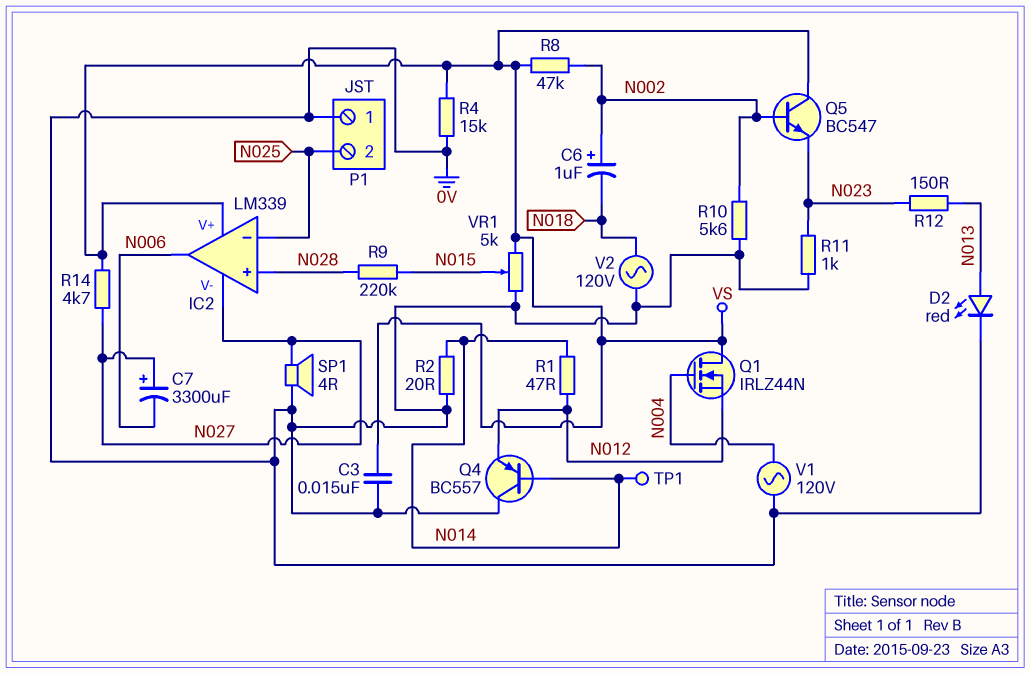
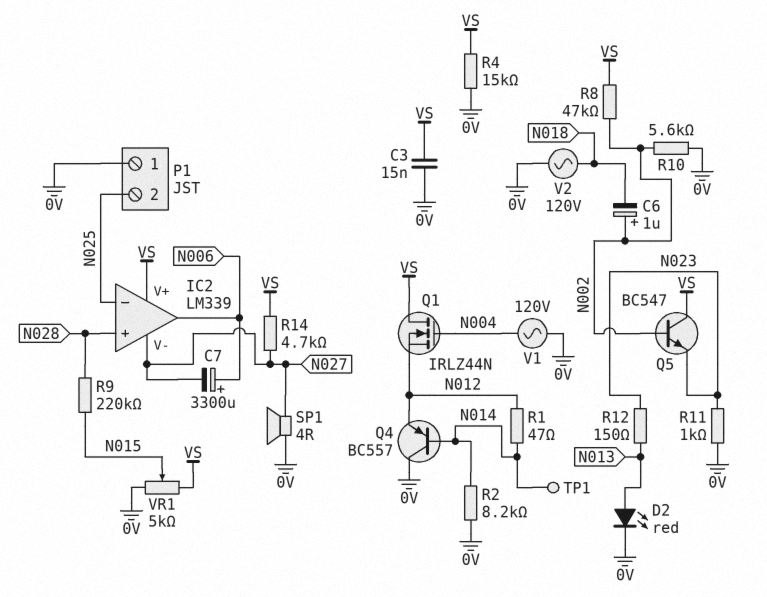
C7: 3300uF (plus N027, minus N006) -> 3300uF (plus N006, minus N027)
R2: 20 (0V, N014) -> 8.2k (0V, N014)

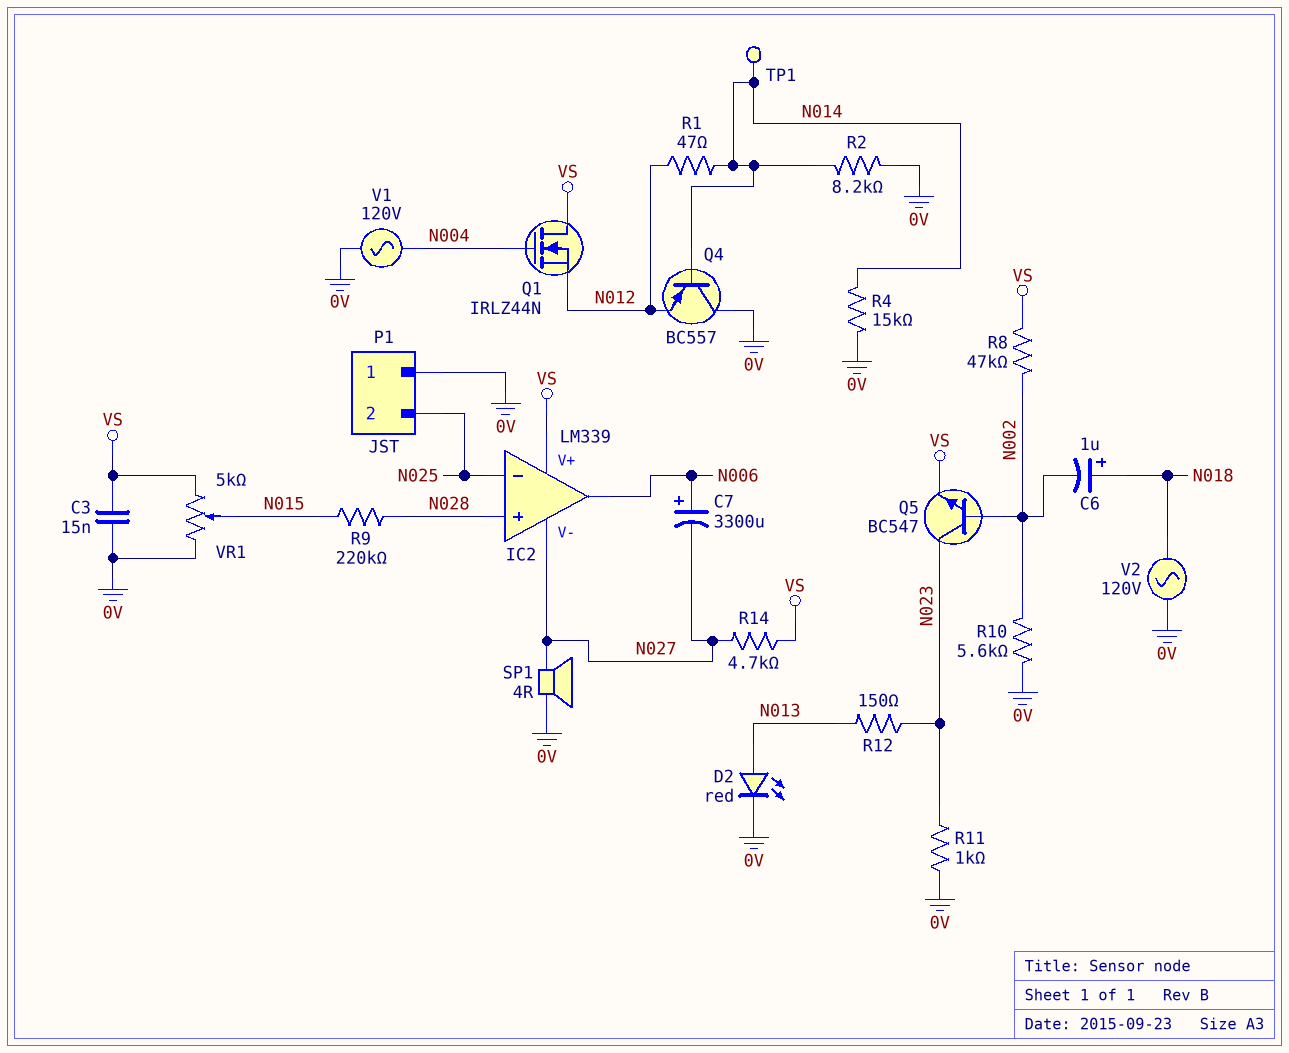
C6: 1uF (plus N002, minus N018) -> 1uF (plus N018, minus N002)
Q5: NPN BC547 (B N002, C VS, E N023) -> NPN BC547 (B N002, C N023, E VS)
R4: 15k (0V, VS) -> 15k (0V, N014)

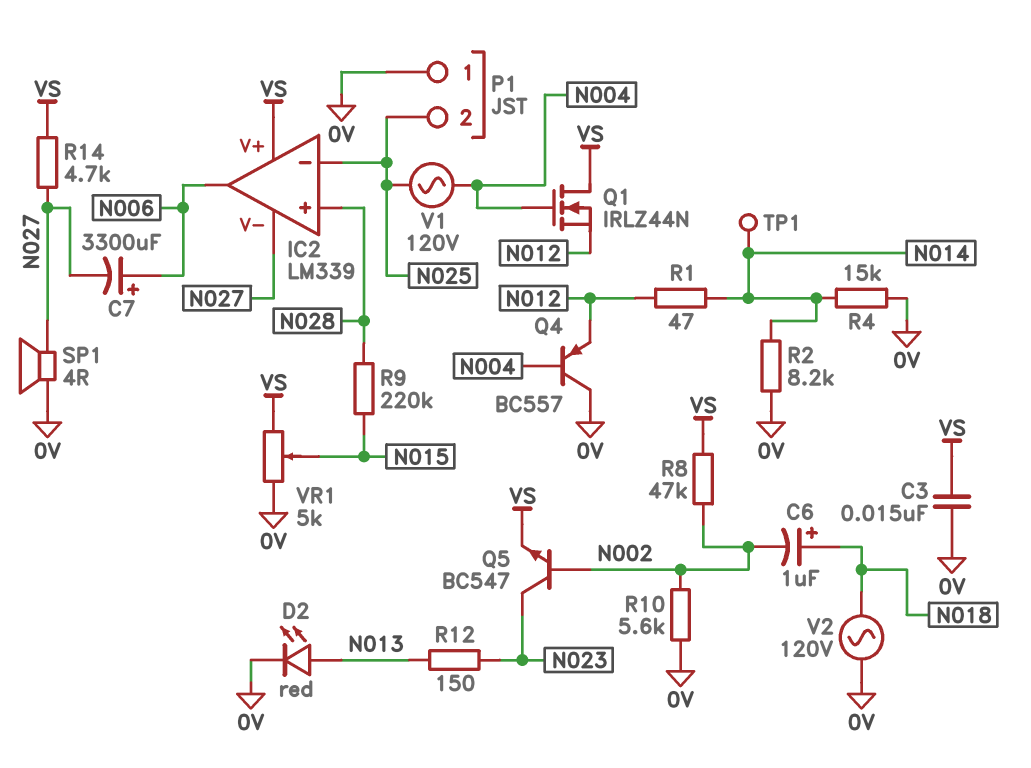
Q4: PNP BC557 (B N014, C 0V, E N012) -> PNP BC557 (B N004, C 0V, E N012)
R11: 1k (0V, N023) -> none
V1: AC 120V (0V, N004) -> AC 120V (N004, N025)

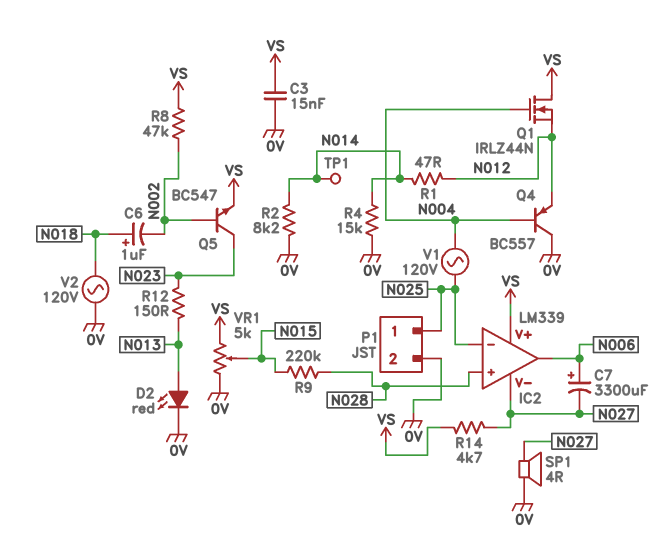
P1 pin 1: 0V -> N025
P1 pin 2: N025 -> 0V
R10: 5.6k (0V, N002) -> none

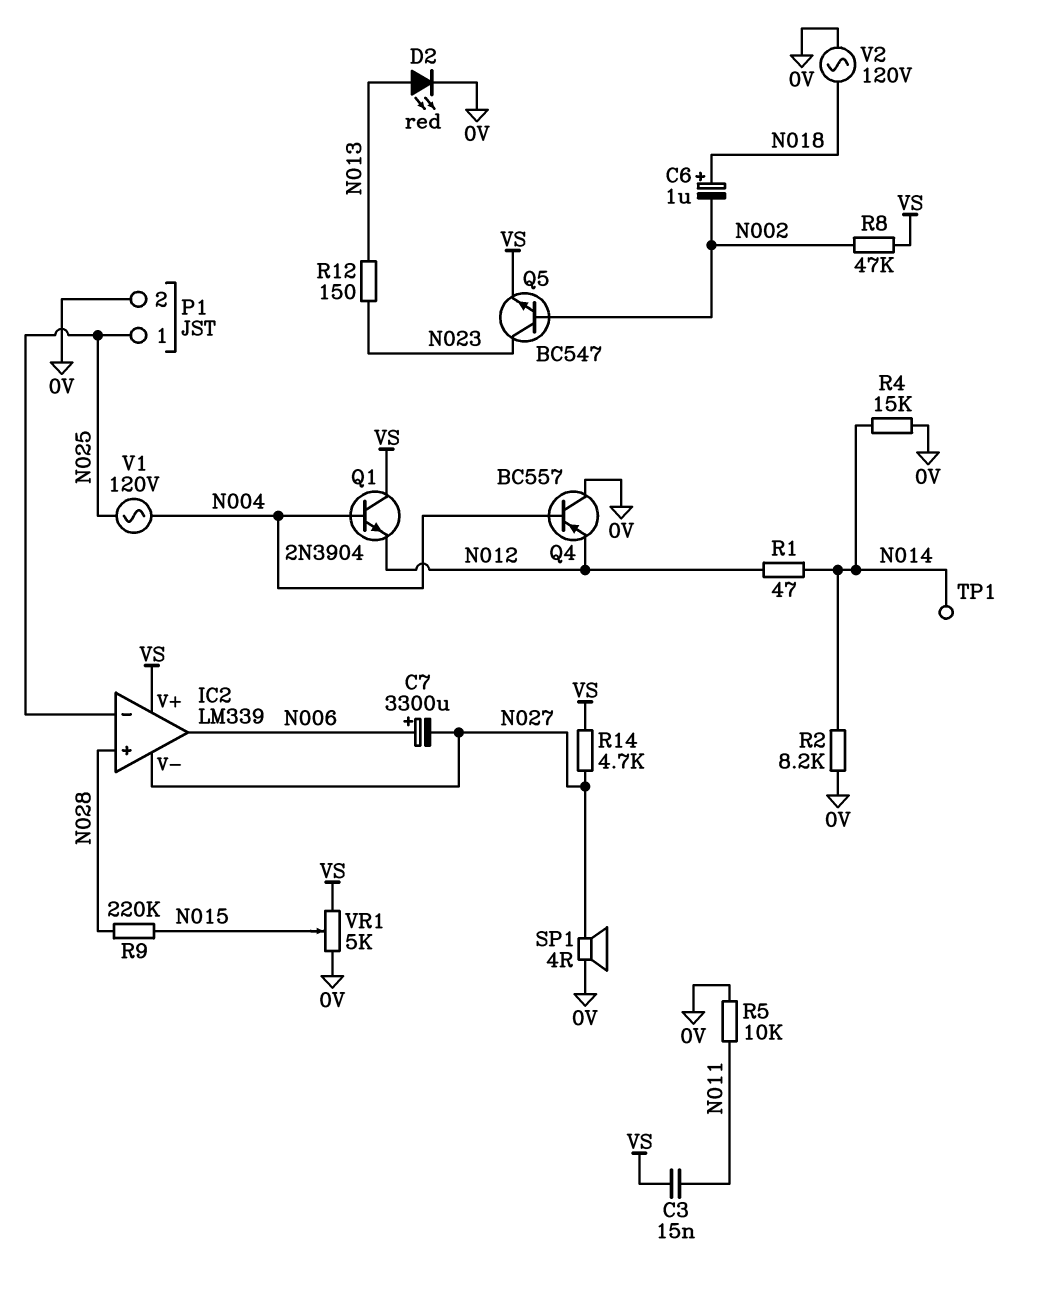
C3: 15nF (0V, VS) -> 15nF (N011, VS)
Q1: NMOS IRLZ44N (G N004, D VS, S N012) -> NPN 2N3904 (B N004, C VS, E N012)
R5: none -> 10k (0V, N011)

